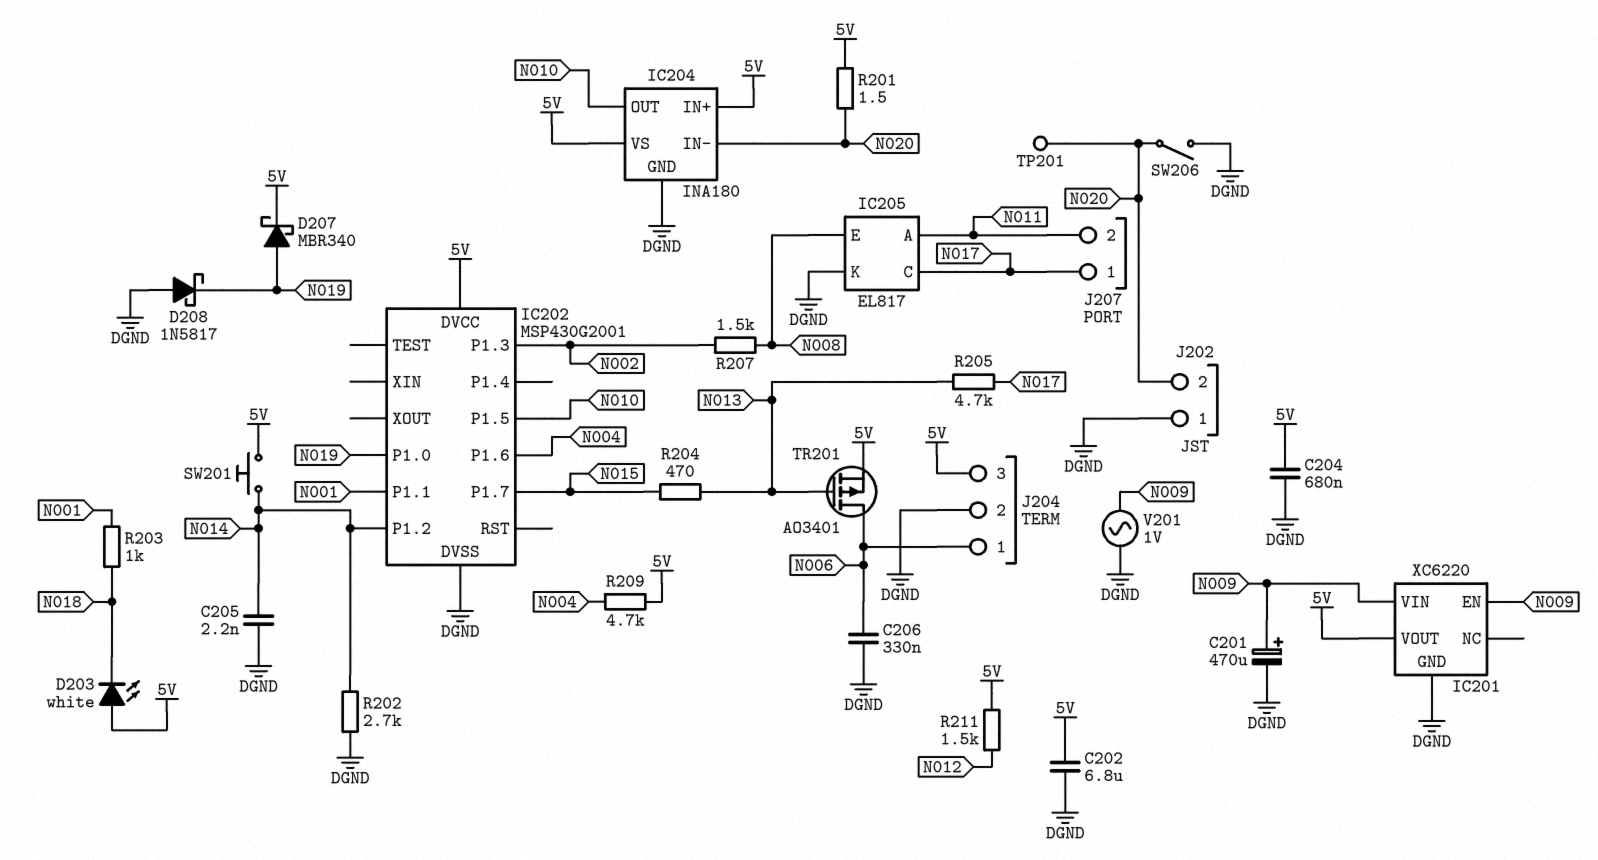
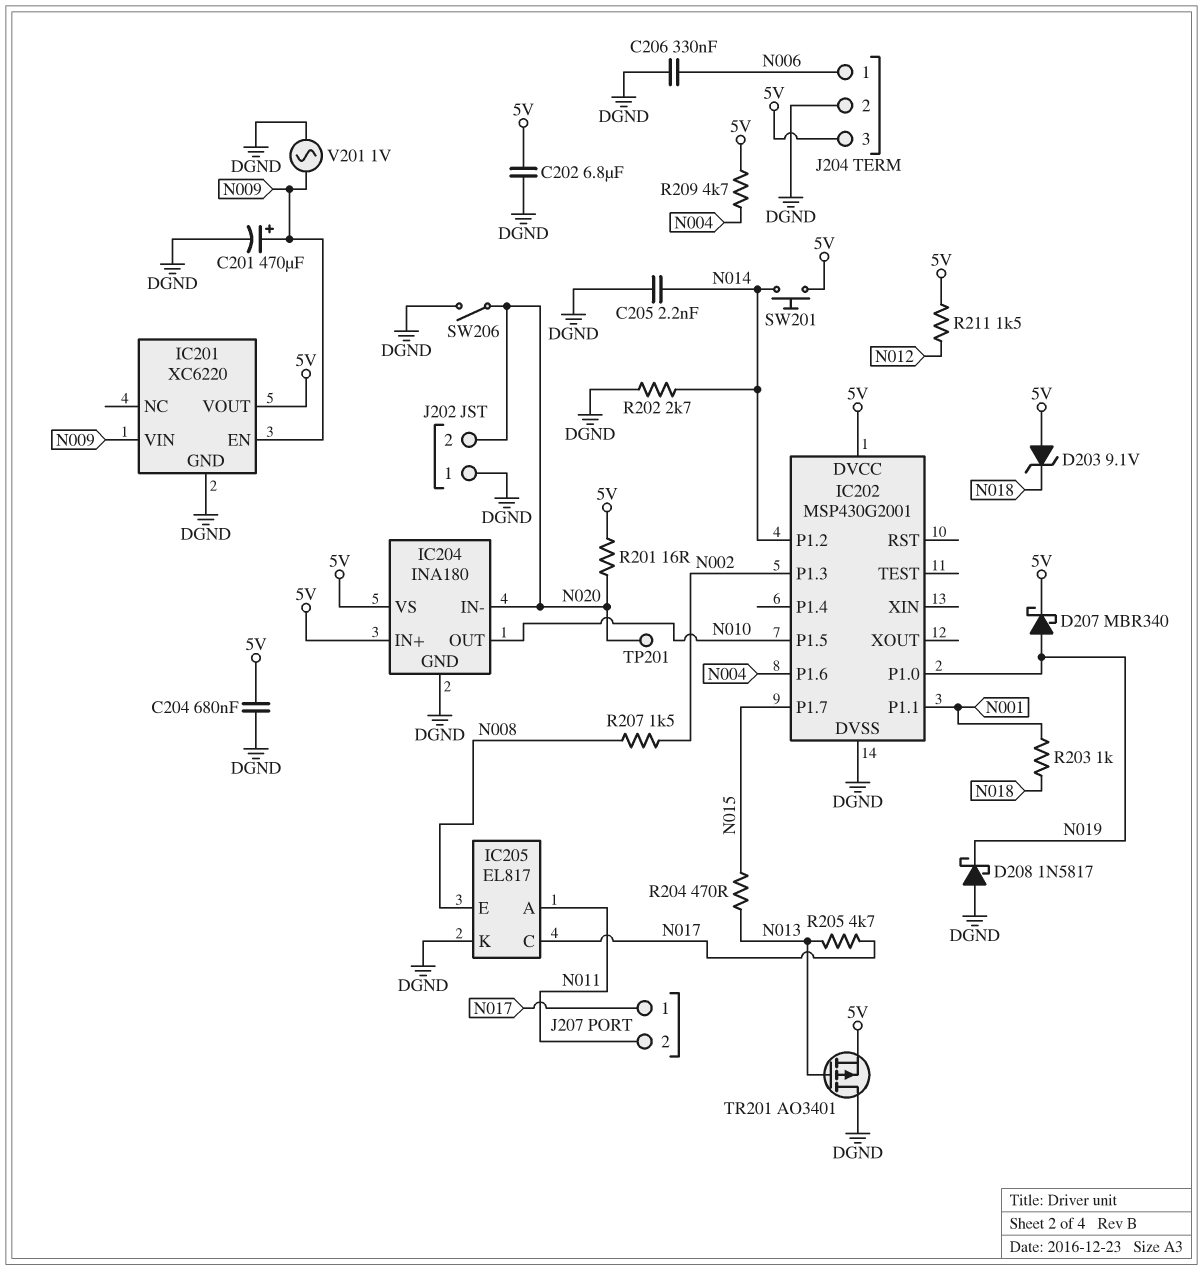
D203: LED white (A 5V, K N018) -> zener 9.1V (A 5V, K N018)
R201: 1.5 (5V, N020) -> 16 (5V, N020)
TR201: PMOS AO3401 (G N013, D N006, S 5V) -> PMOS AO3401 (G N013, D DGND, S 5V)

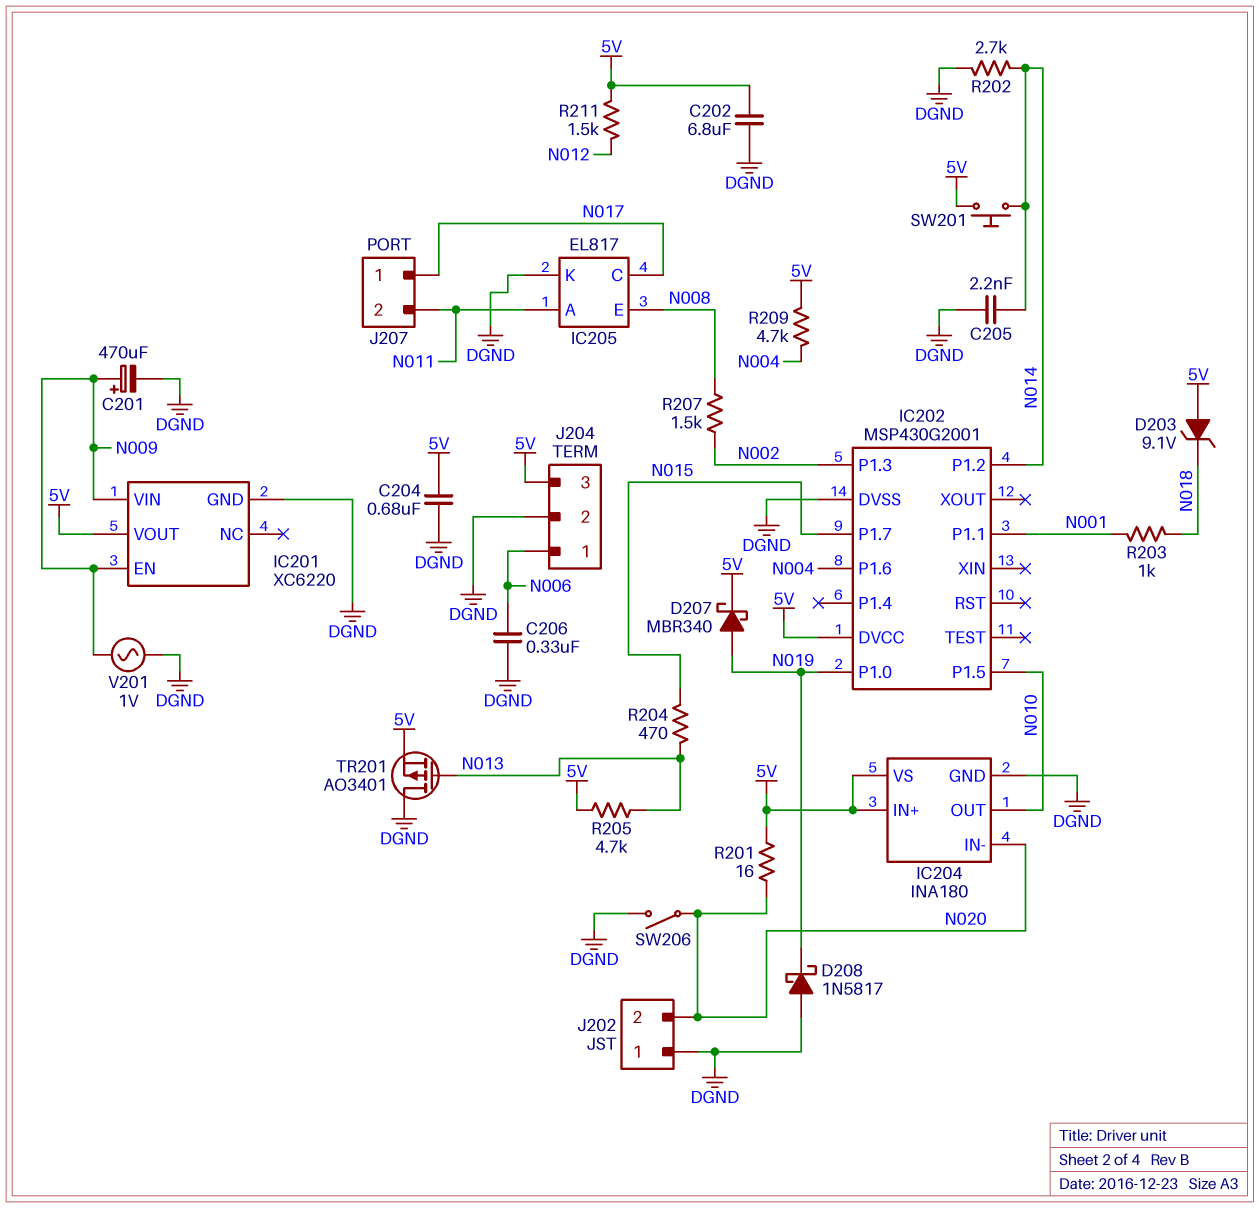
R205: 4.7k (N013, N017) -> 4.7k (5V, N013)
TP201: test point (N020) -> none

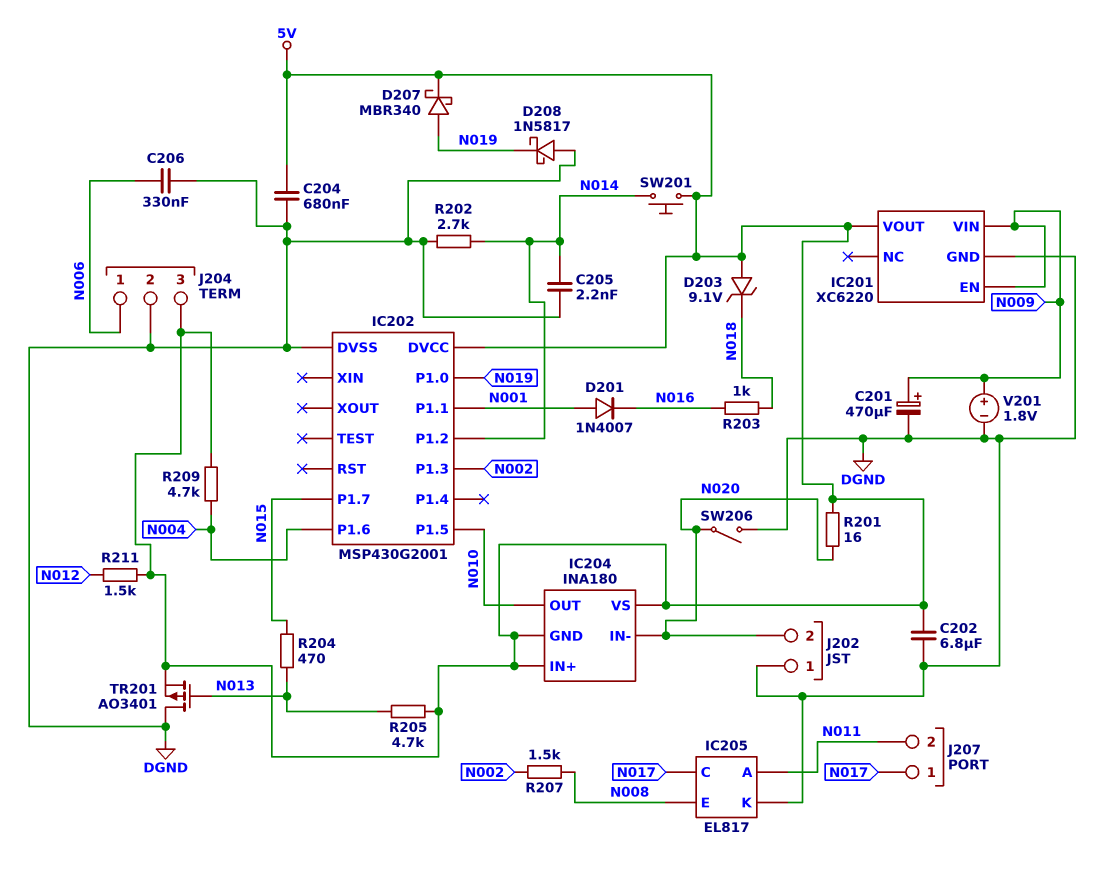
D201: none -> diode 1N4007 (A N001, K N016)
IC204 pin GND: DGND -> 5V
R203: 1k (N001, N018) -> 1k (N016, N018)
V201: AC 1V (DGND, N009) -> 1.8V (plus N009, minus DGND)

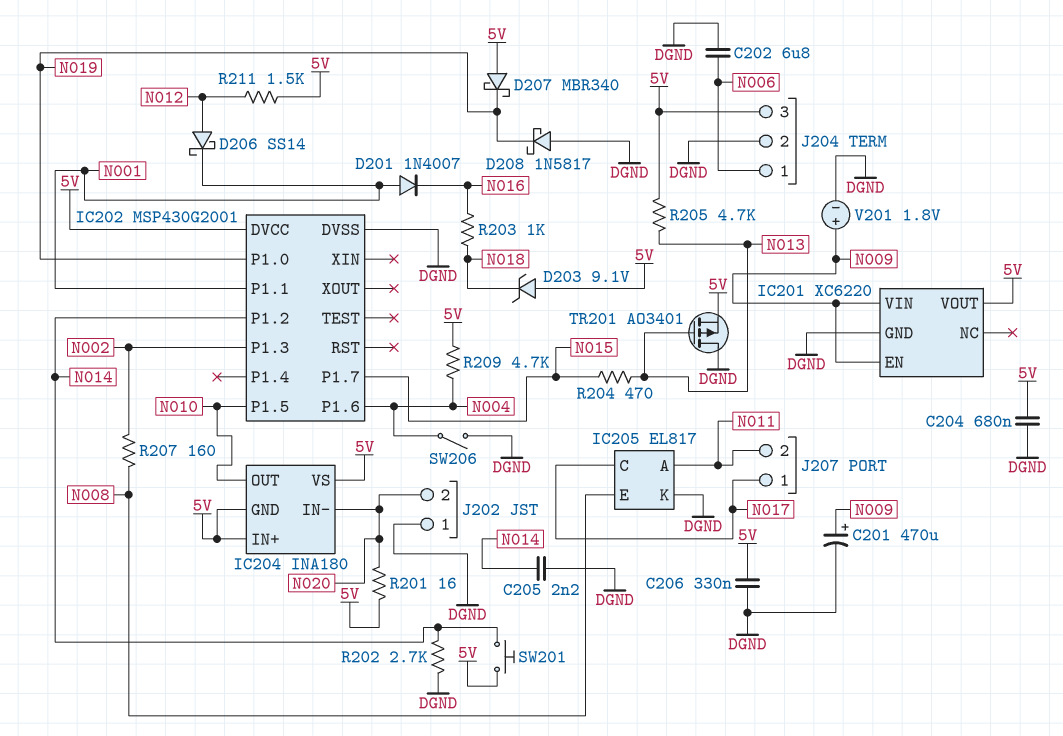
C202: 6.8uF (5V, DGND) -> 6.8uF (DGND, N006)
C206: 330nF (DGND, N006) -> 330nF (5V, DGND)
D206: none -> schottky SS14 (A N012, K N001)
D207: schottky MBR340 (A N019, K 5V) -> schottky MBR340 (A 5V, K N019)
R207: 1.5k (N002, N008) -> 160 (N002, N008)
SW206: switch (DGND, N020) -> switch (DGND, N004)

